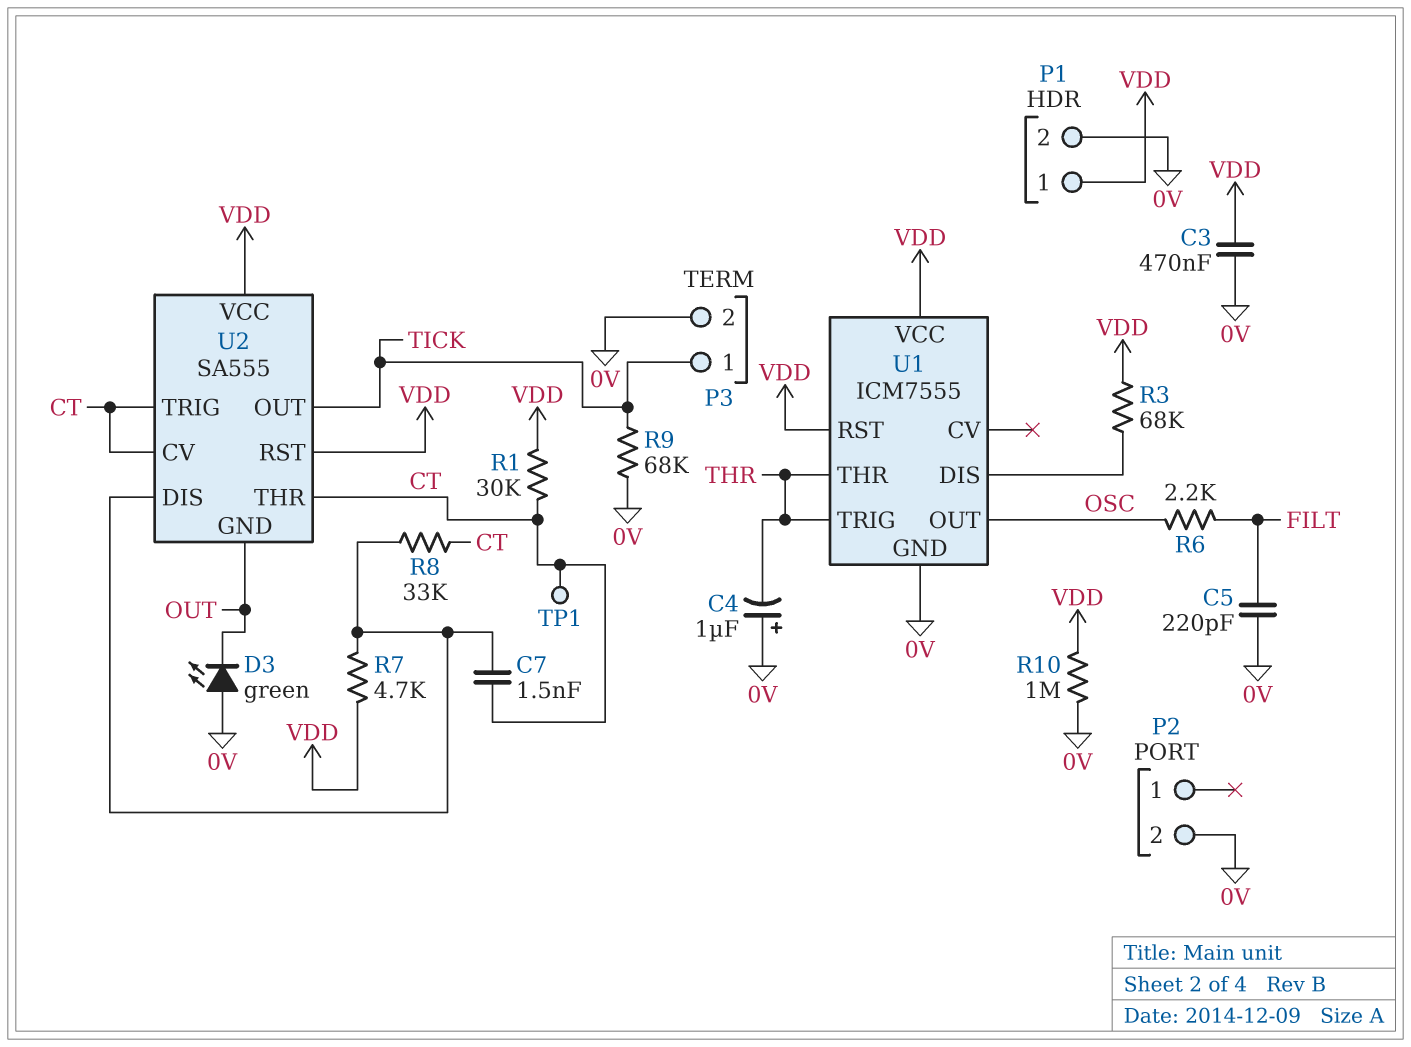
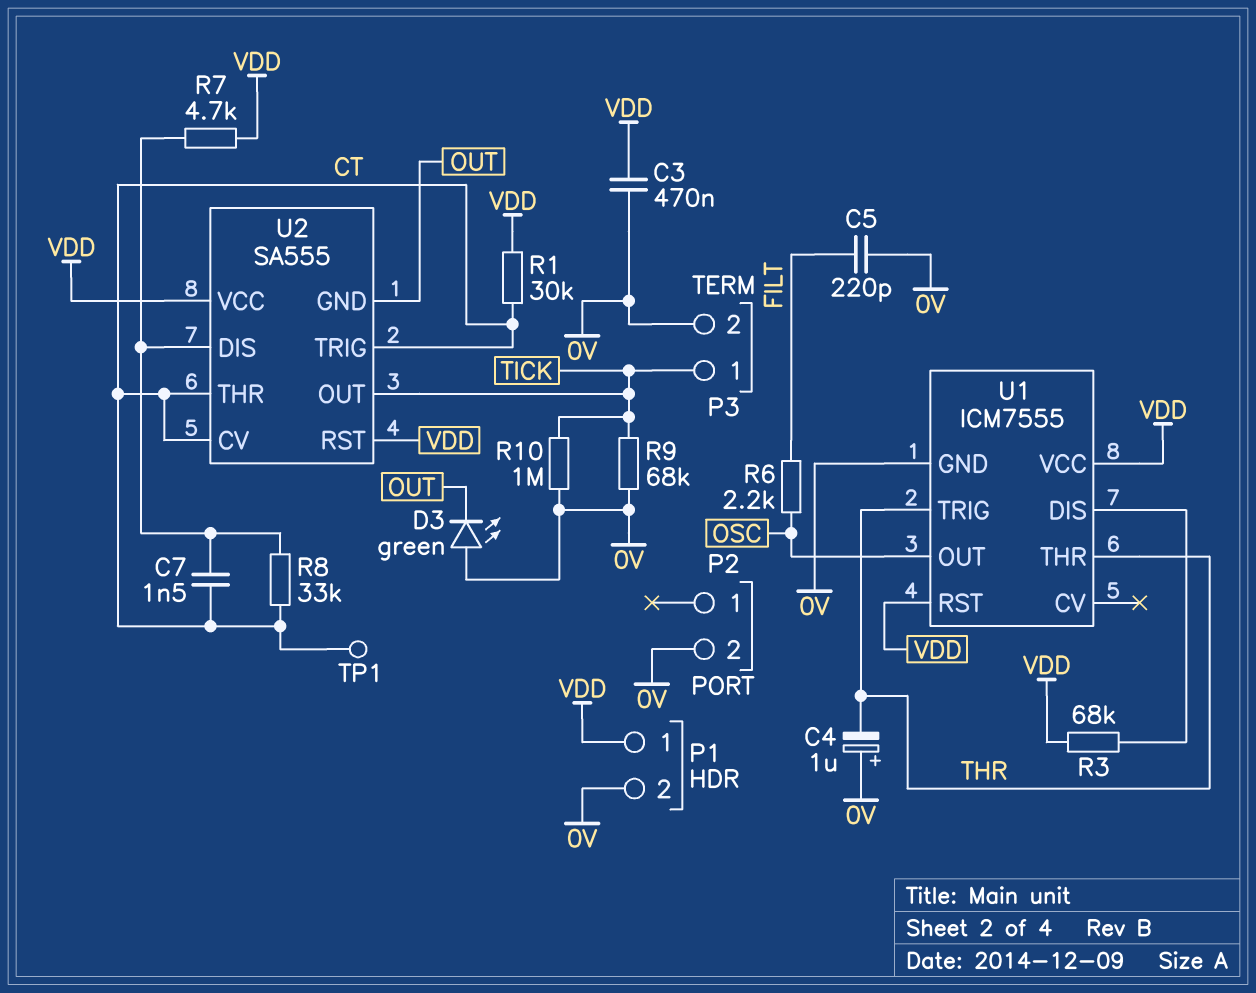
R10: 1M (0V, VDD) -> 1M (0V, TICK)

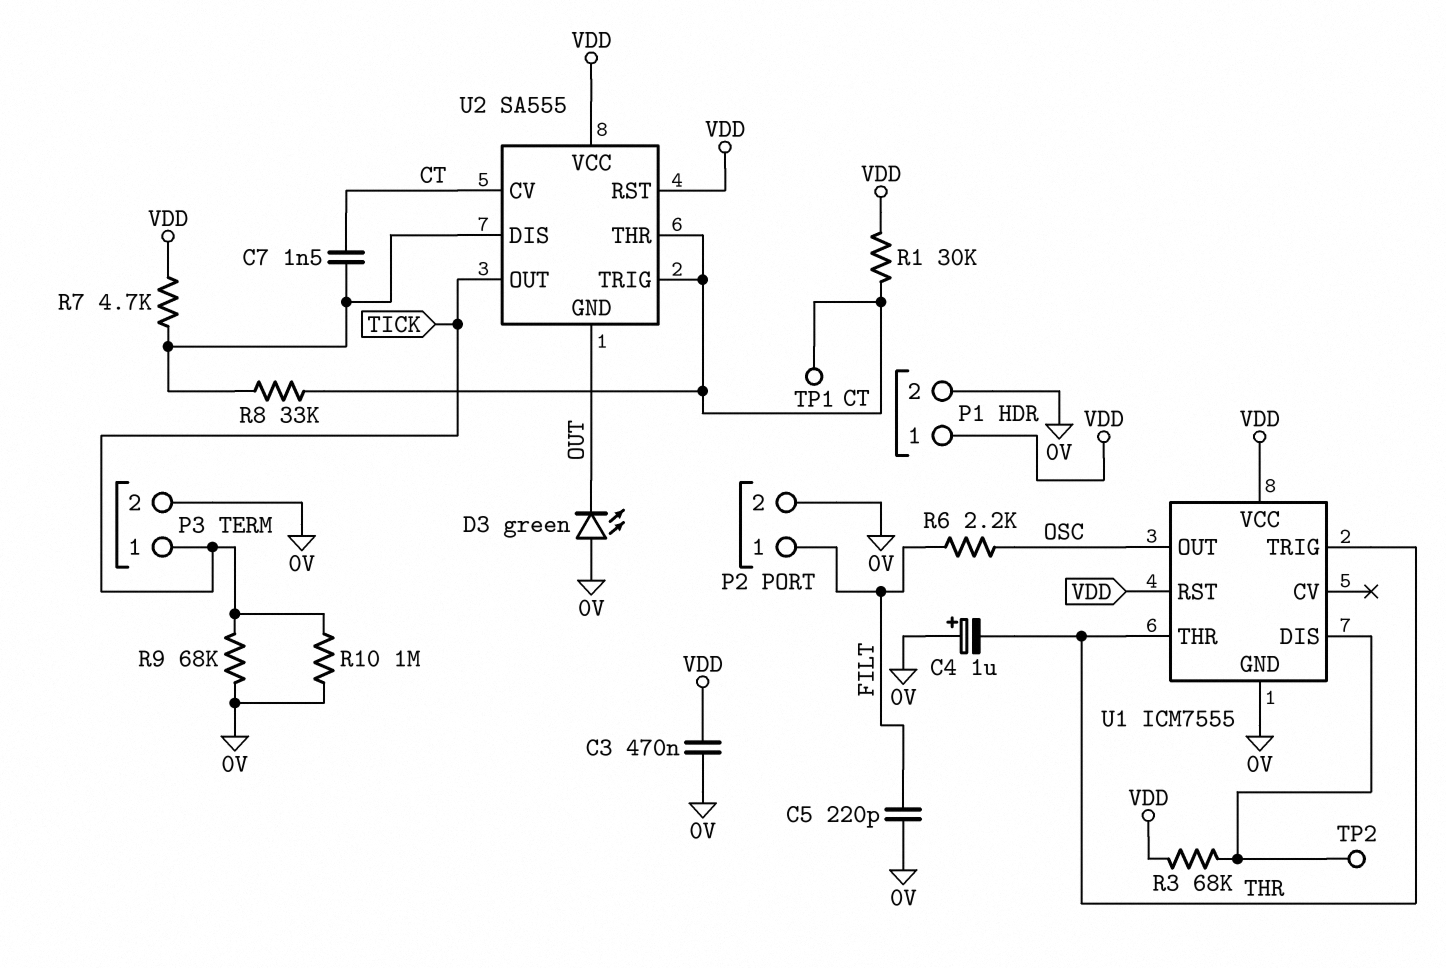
P2 pin 1: none -> FILT
TP2: none -> test point (U1/DIS)

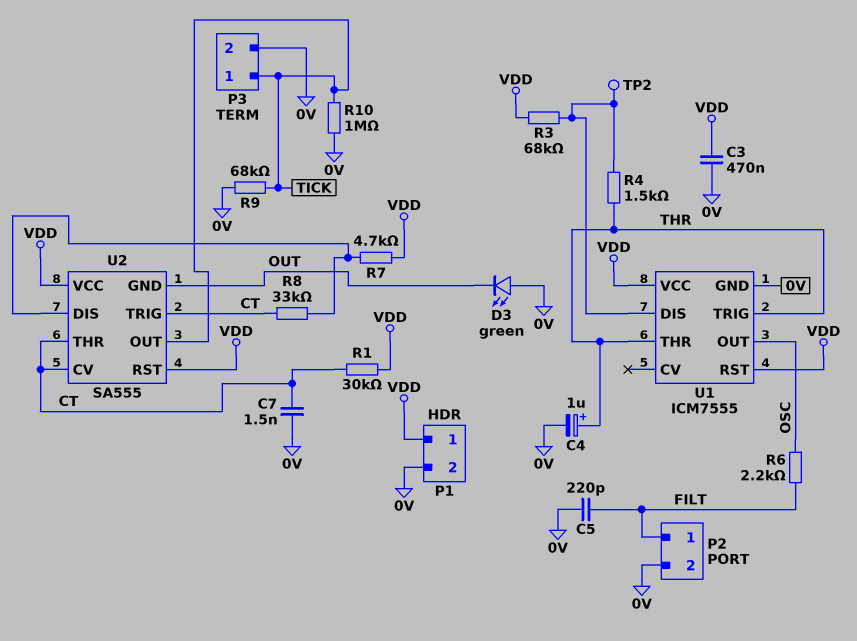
C4: 1uF (plus 0V, minus THR) -> 1uF (plus THR, minus 0V)
C7: 1.5nF (CT, U2/DIS) -> 1.5nF (0V, CT)
R4: none -> 1.5k (THR, U1/DIS)
TP1: test point (CT) -> none

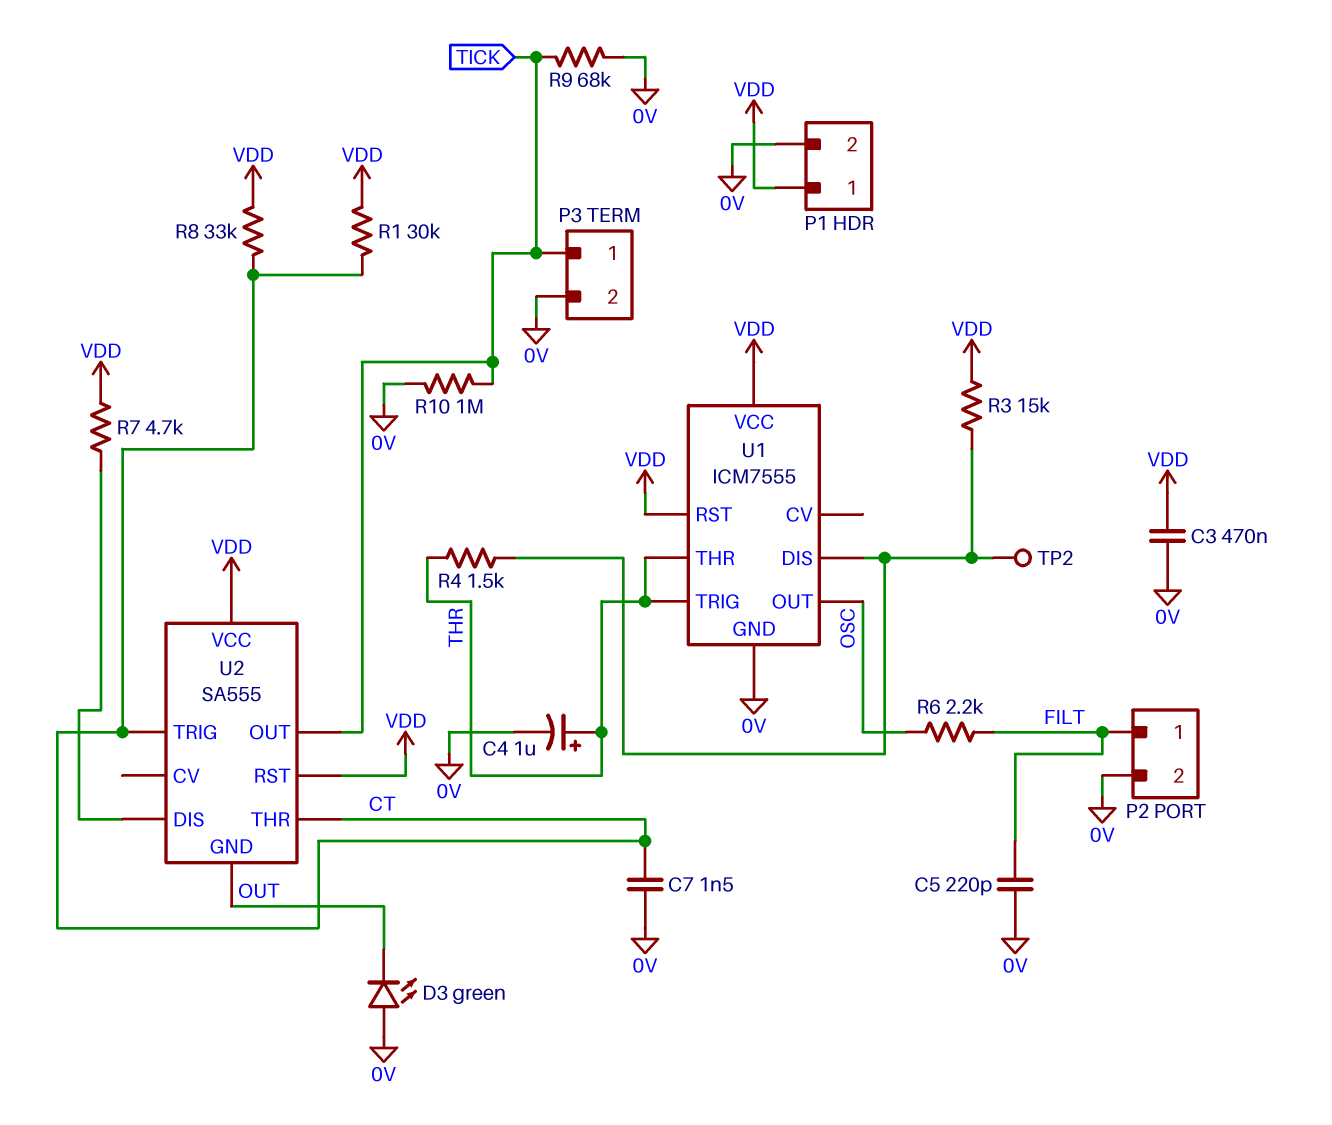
R3: 68k (U1/DIS, VDD) -> 15k (U1/DIS, VDD)
R8: 33k (CT, U2/DIS) -> 33k (CT, VDD)
U2 pin CV: CT -> none

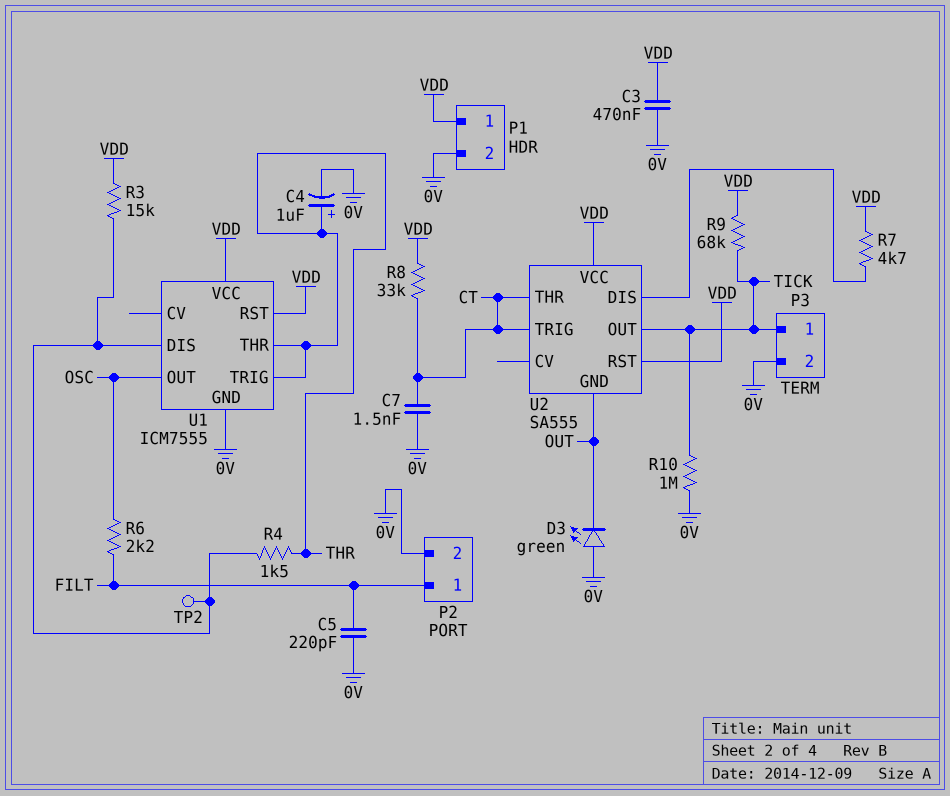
R1: 30k (CT, VDD) -> none
R9: 68k (0V, TICK) -> 68k (TICK, VDD)

